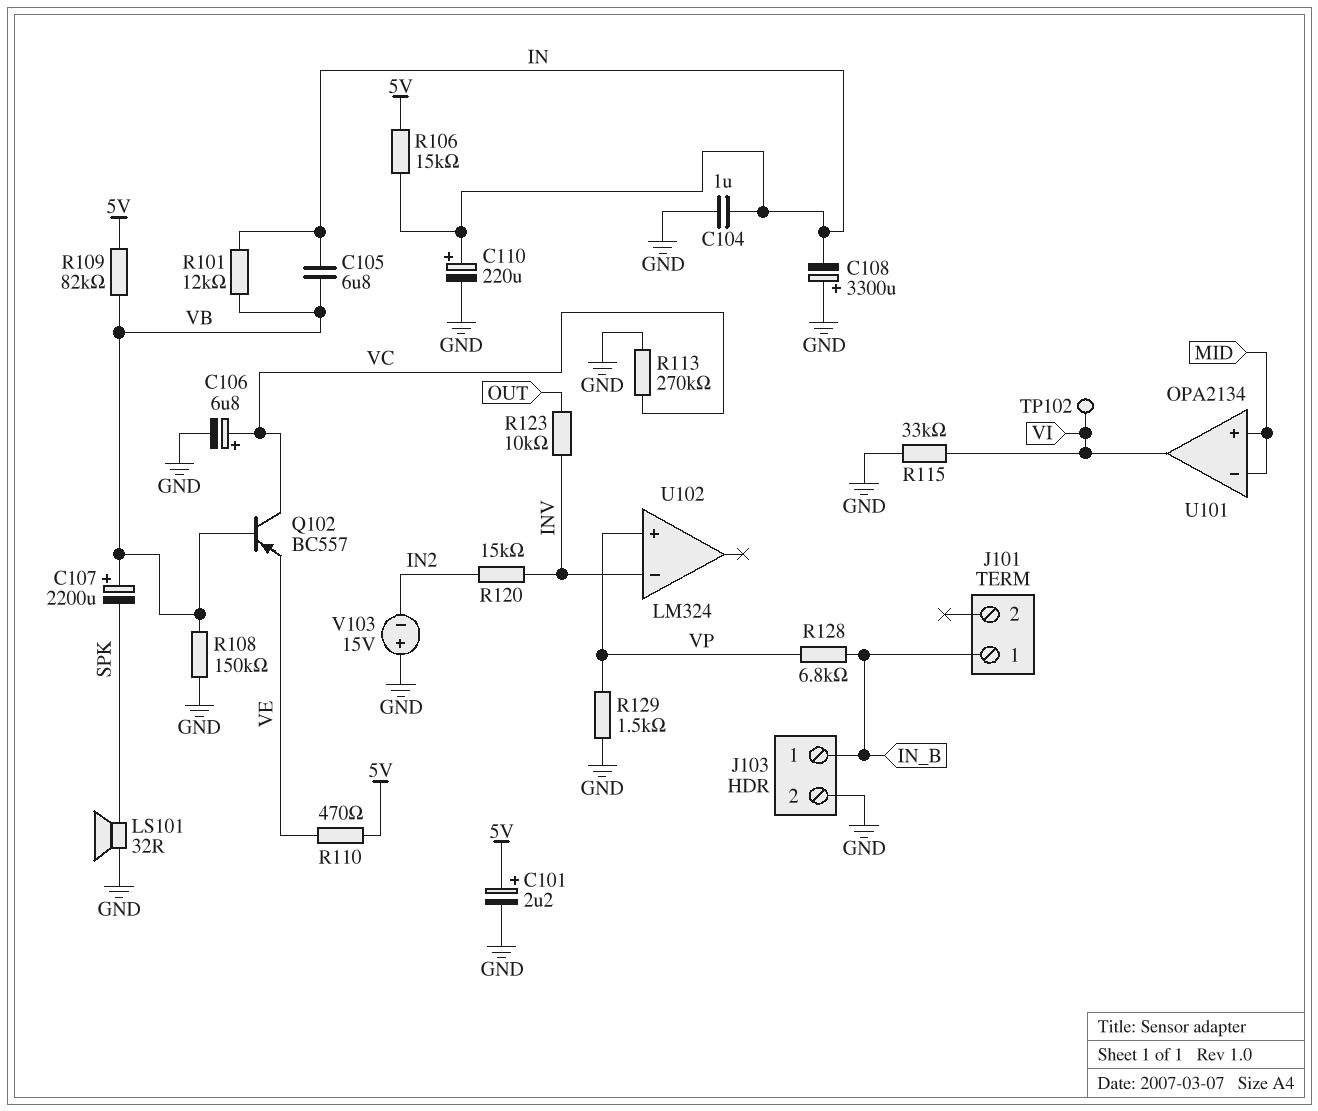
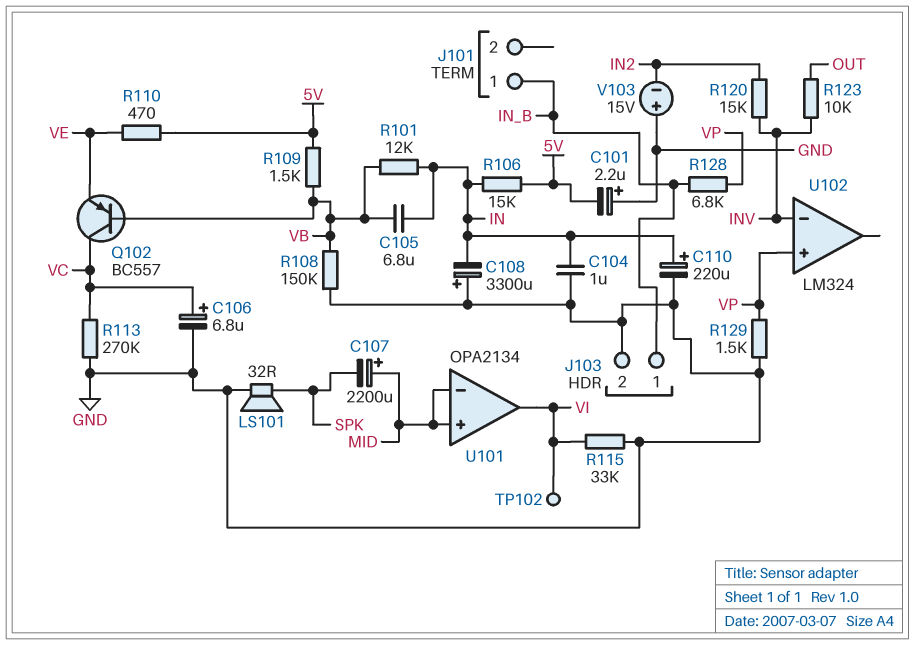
C101: 2.2uF (plus 5V, minus GND) -> 2.2uF (plus GND, minus 5V)
C107: 2200uF (plus VB, minus SPK) -> 2200uF (plus MID, minus SPK)
R109: 82k (5V, VB) -> 1.5k (5V, VB)

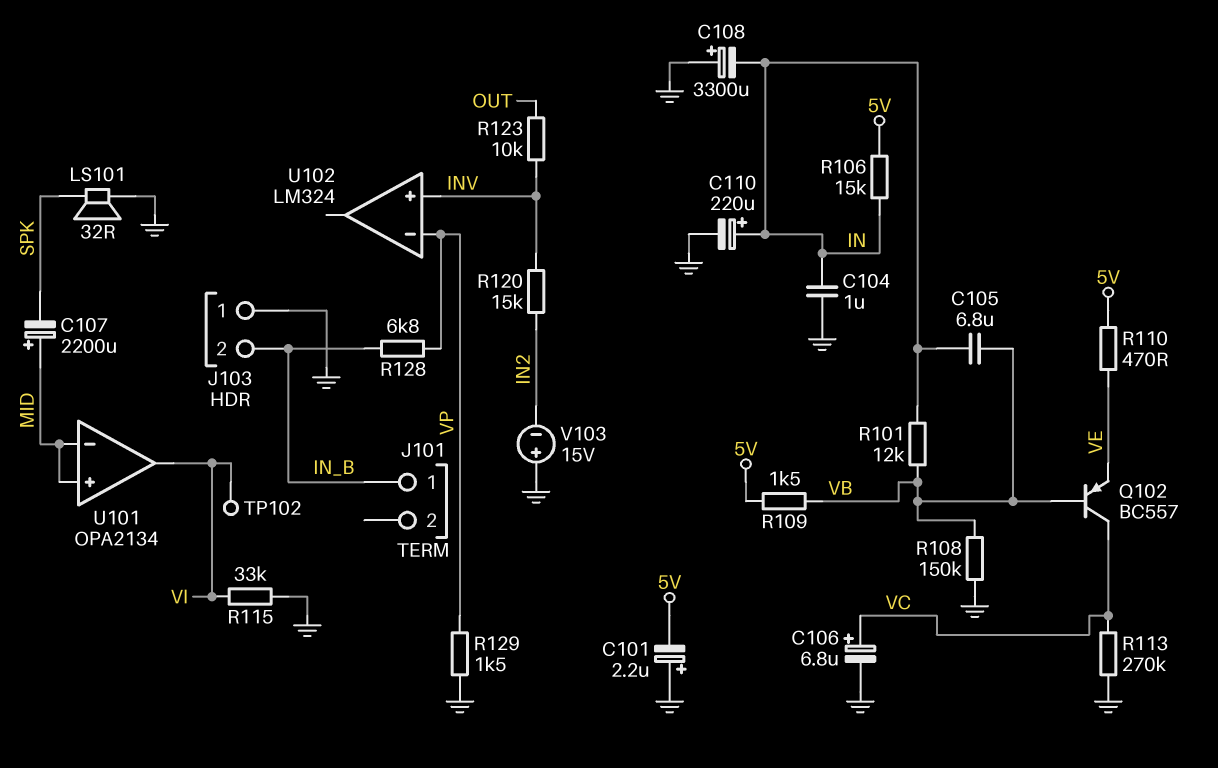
J103 pin 1: IN_B -> GND
J103 pin 2: GND -> IN_B
U102 pin in+: VP -> INV
U102 pin in-: INV -> VP

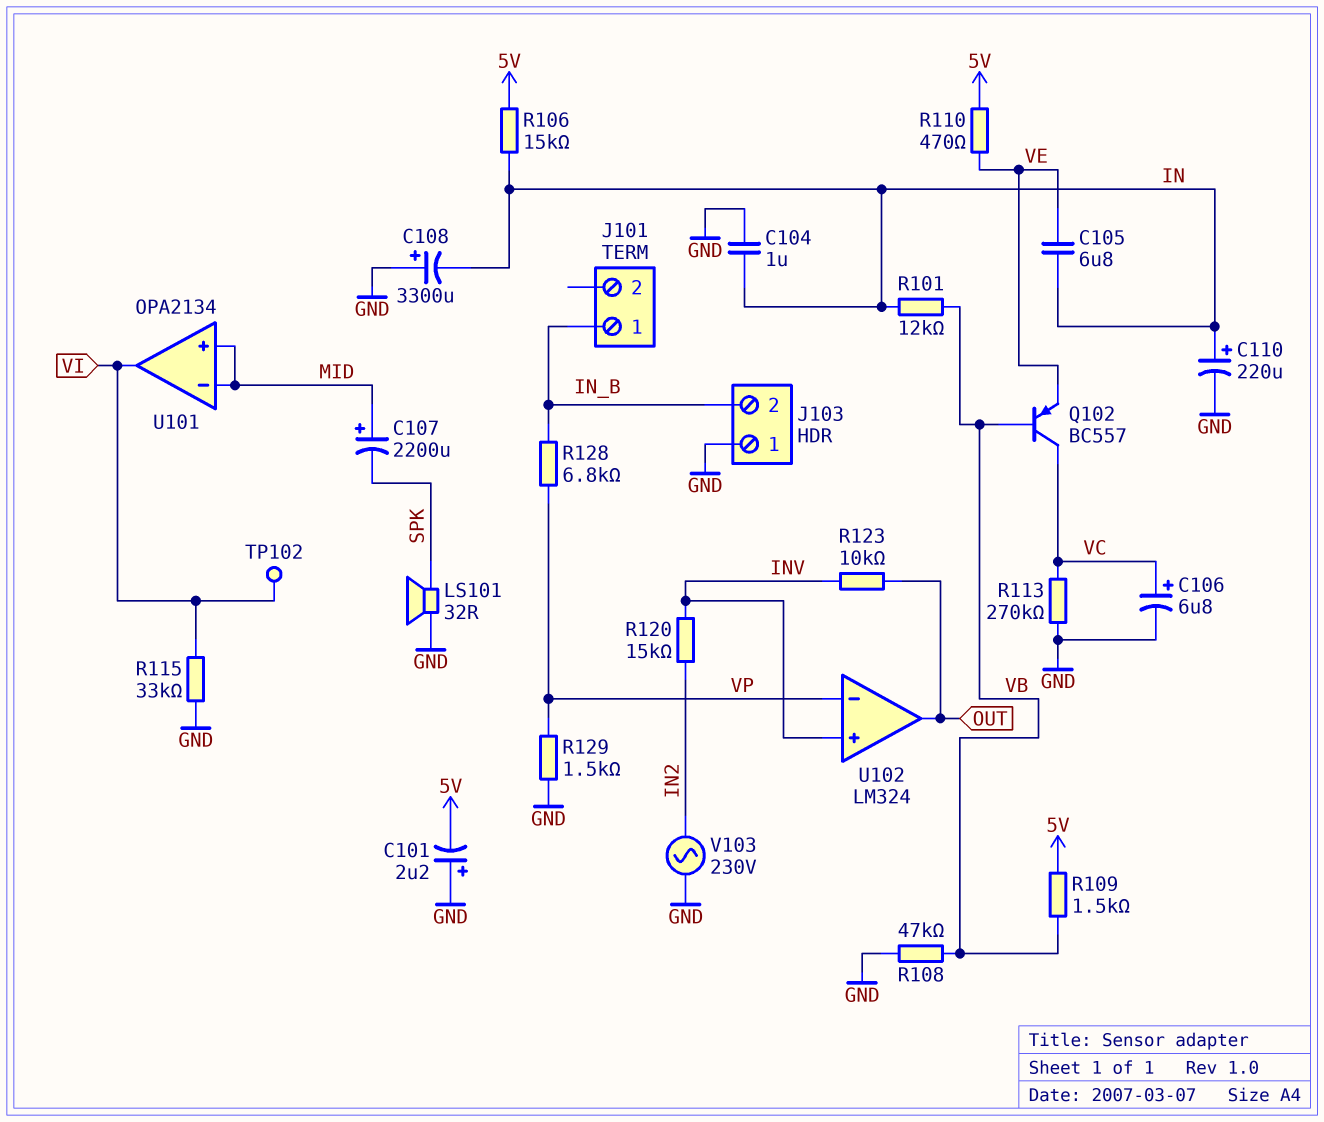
C105: 6.8uF (IN, VB) -> 6.8uF (IN, VE)
R108: 150k (GND, VB) -> 47k (GND, VB)
U102 pin out: none -> OUT
V103: 15V (plus GND, minus IN2) -> AC 230V (GND, IN2)

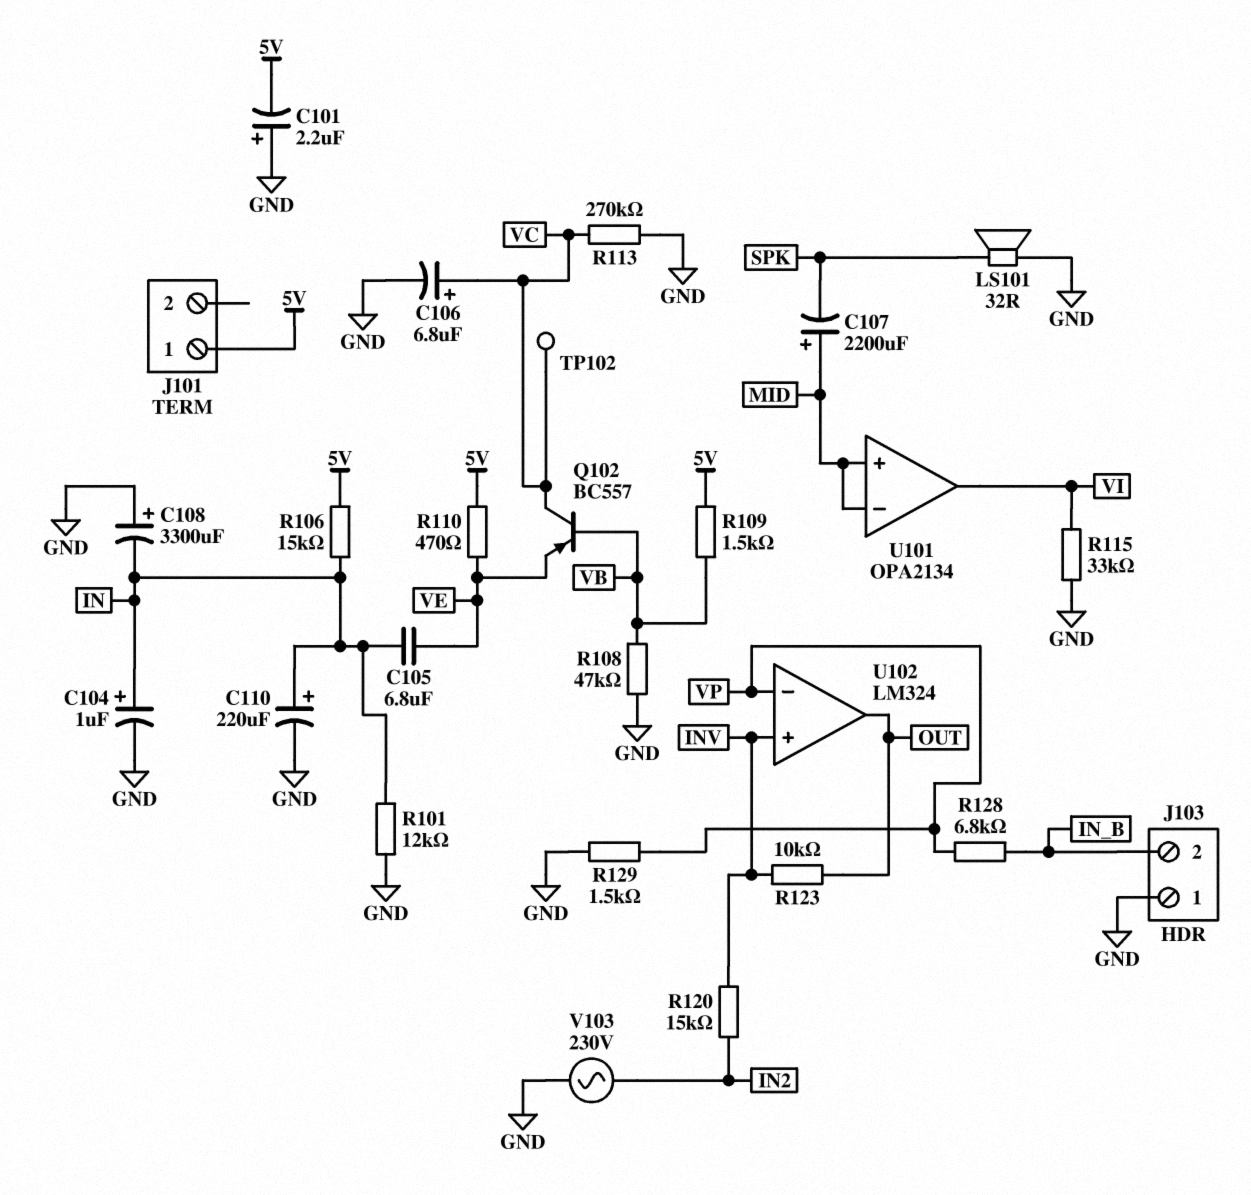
C104: 1uF (GND, IN) -> 1uF (plus IN, minus GND)
J101 pin 1: IN_B -> 5V
R101: 12k (IN, VB) -> 12k (GND, IN)
TP102: test point (VI) -> test point (VC)

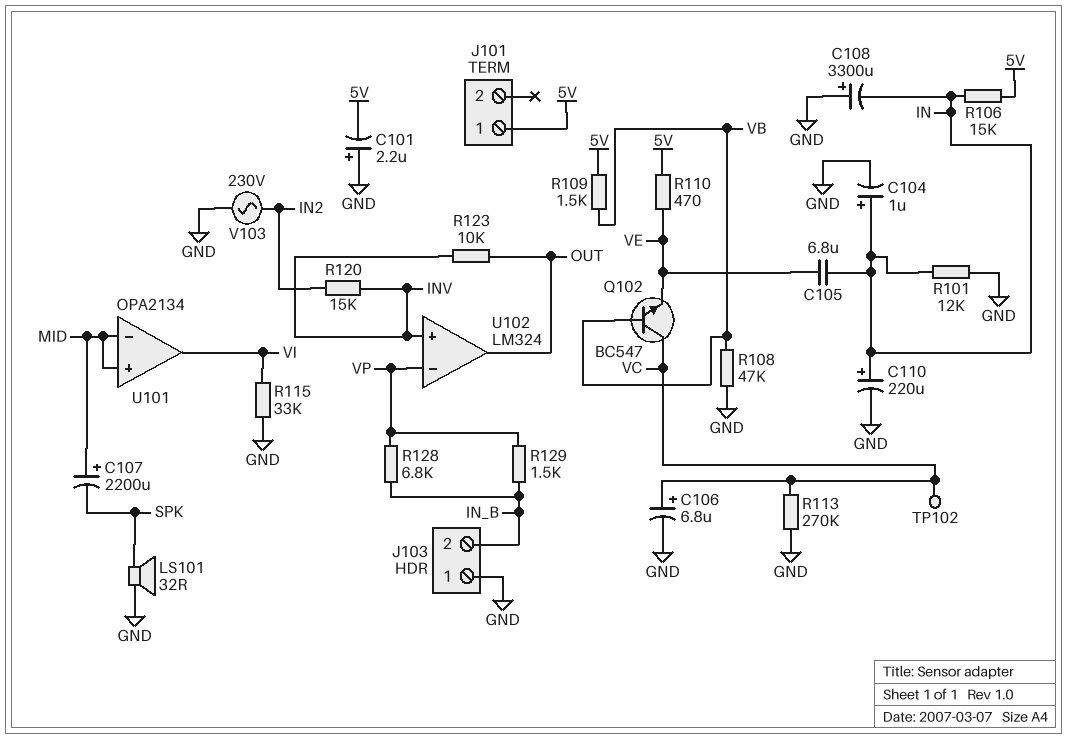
Q102: PNP BC557 (B VB, C VC, E VE) -> NPN BC547 (B VB, C VC, E VE)
R129: 1.5k (GND, VP) -> 1.5k (IN_B, VP)

